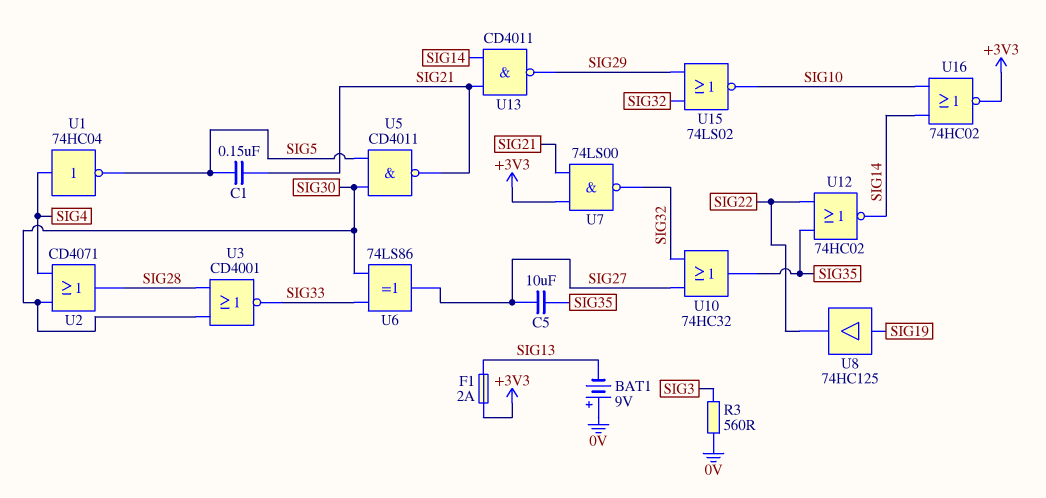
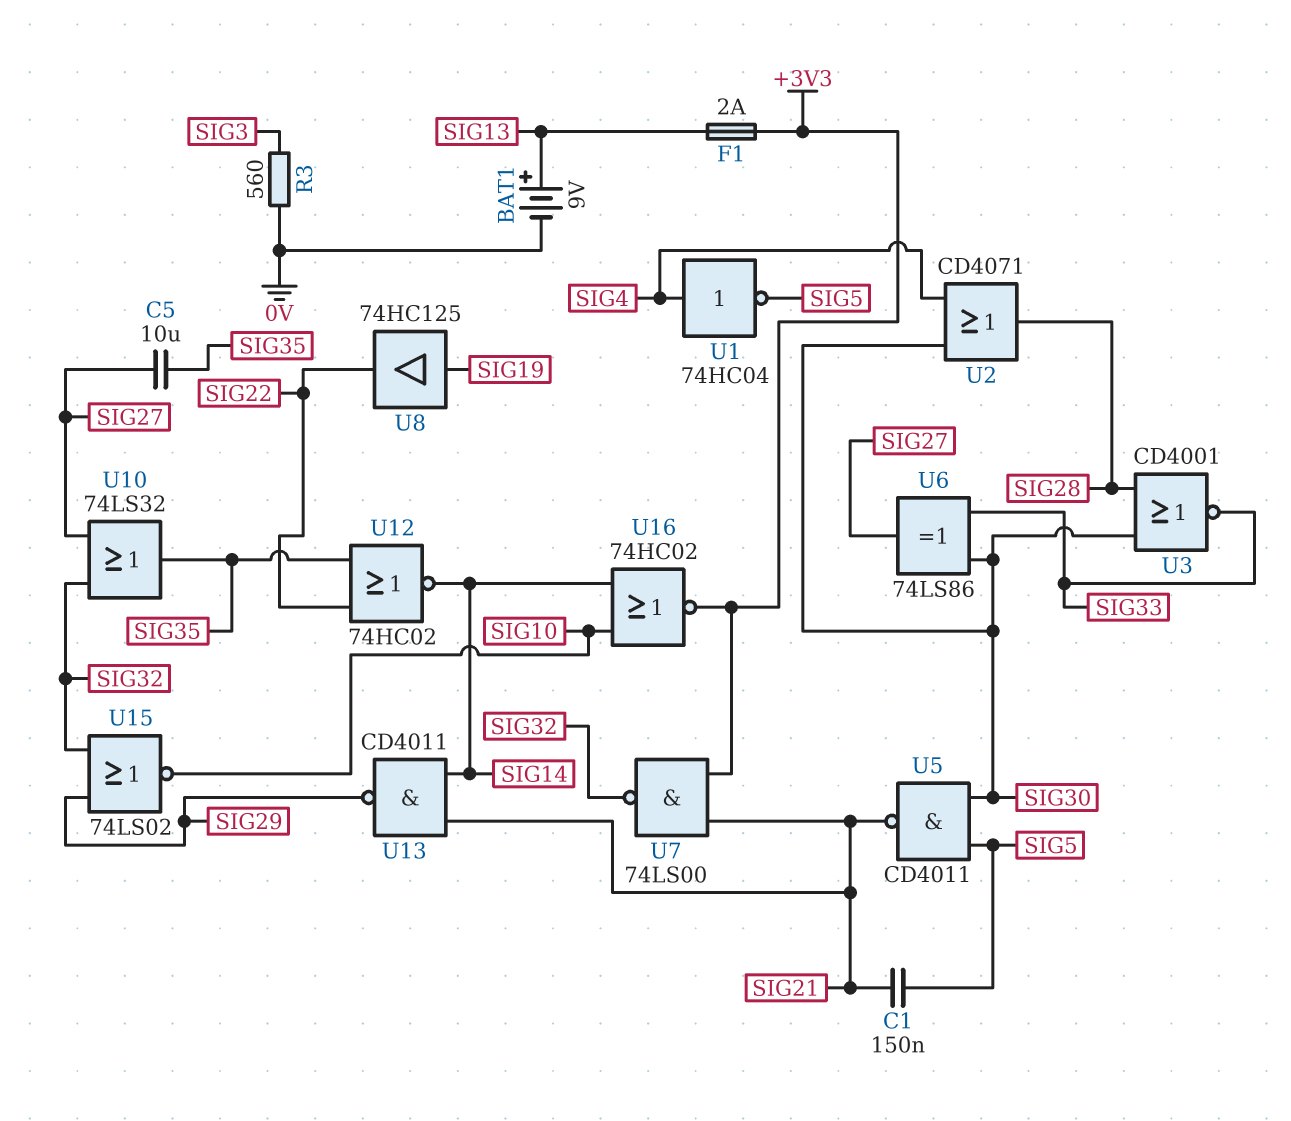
BAT1: 9V (plus 0V, minus SIG13) -> 9V (plus SIG13, minus 0V)
U10: OR 74HC32 (in SIG27, in SIG32, out SIG35) -> OR 74LS32 (in SIG27, in SIG32, out SIG35)

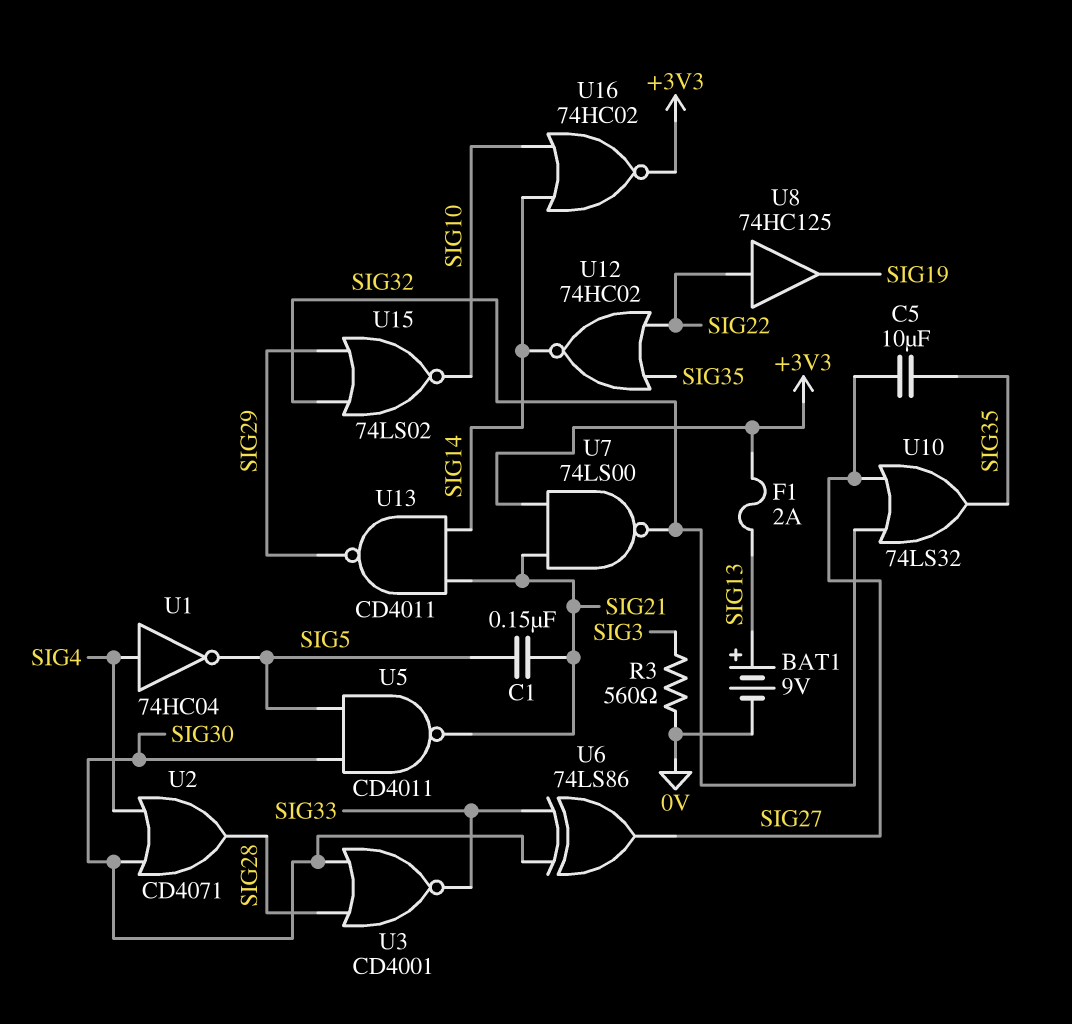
U8: buffer 74HC125 (in SIG19, out SIG22) -> buffer 74HC125 (in SIG22, out SIG19)

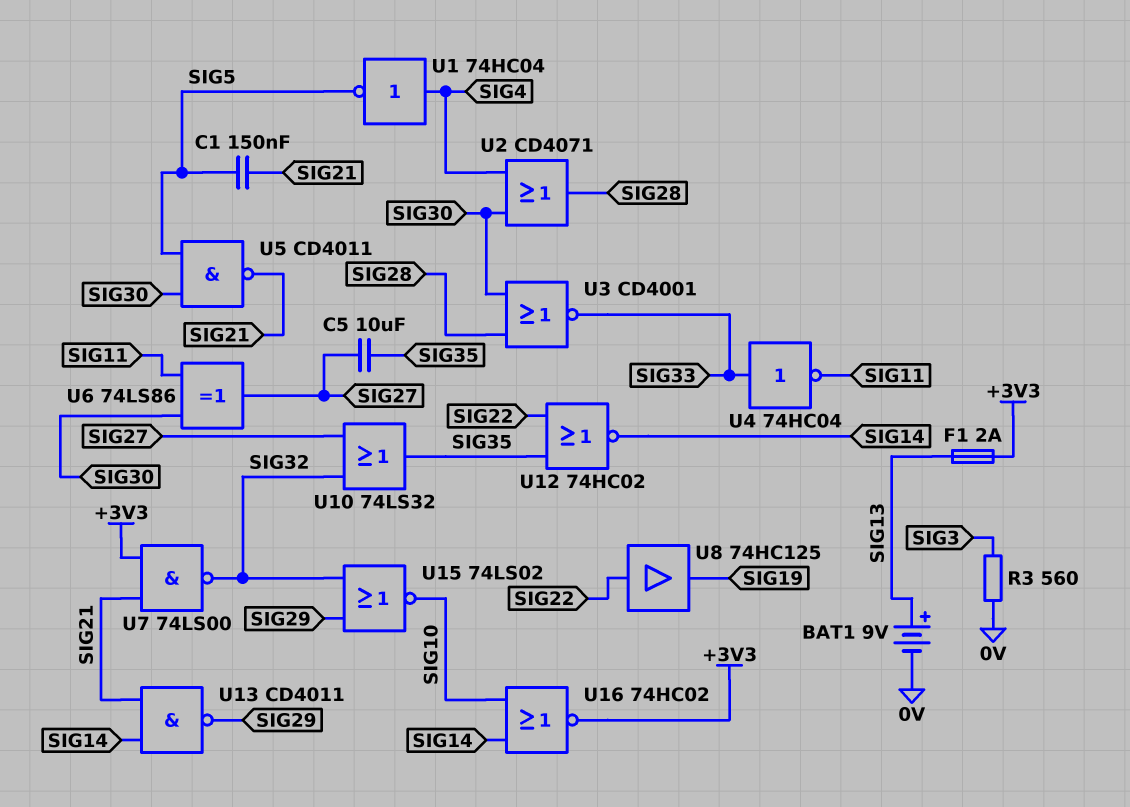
U4: none -> NOT 74HC04 (in SIG33, out SIG11)
U6: XOR 74LS86 (in SIG30, in SIG33, out SIG27) -> XOR 74LS86 (in SIG11, in SIG30, out SIG27)

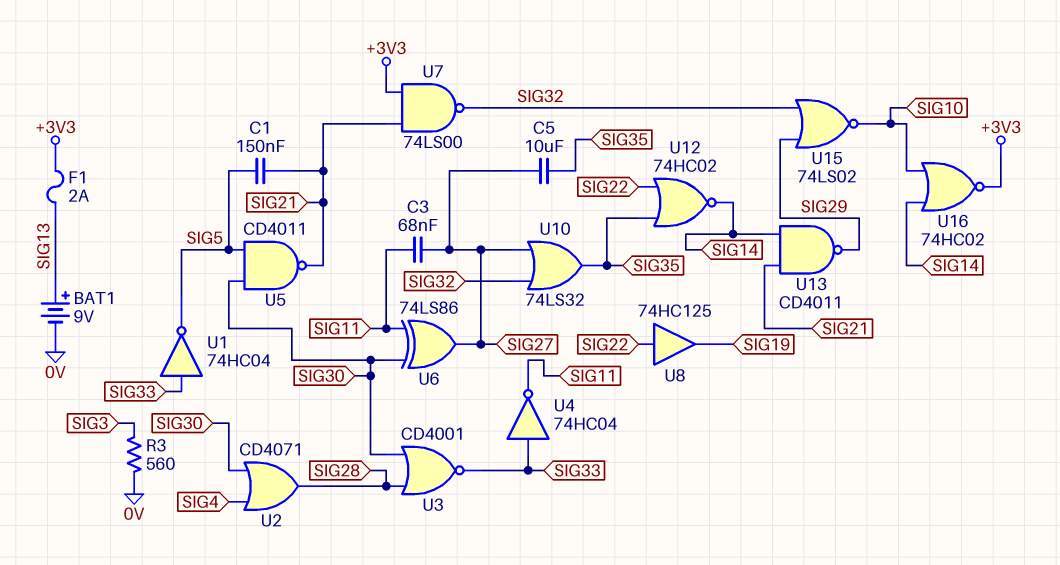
C3: none -> 68nF (SIG11, SIG27)
U1: NOT 74HC04 (in SIG4, out SIG5) -> NOT 74HC04 (in SIG33, out SIG5)

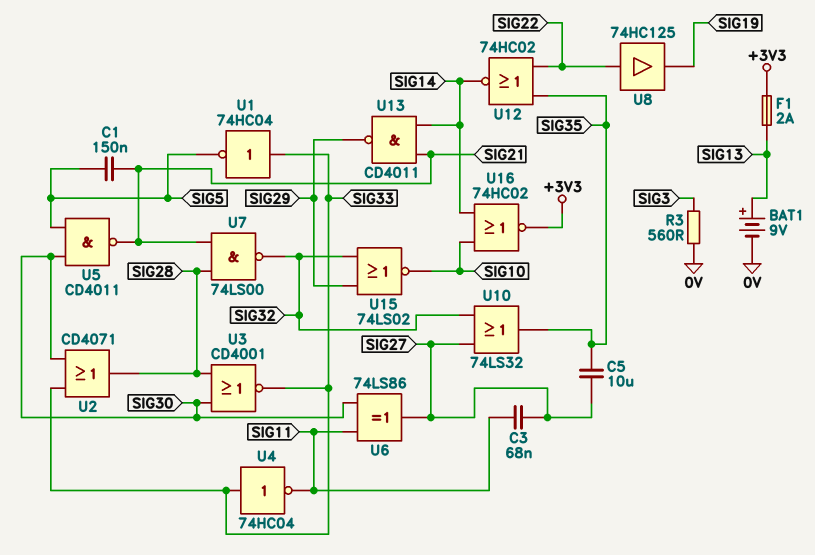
U2: OR CD4071 (in SIG4, in SIG30, out SIG28) -> OR CD4071 (in SIG30, in SIG33, out SIG28)
U7: NAND 74LS00 (in +3V3, in SIG21, out SIG32) -> NAND 74LS00 (in SIG21, in SIG28, out SIG32)

